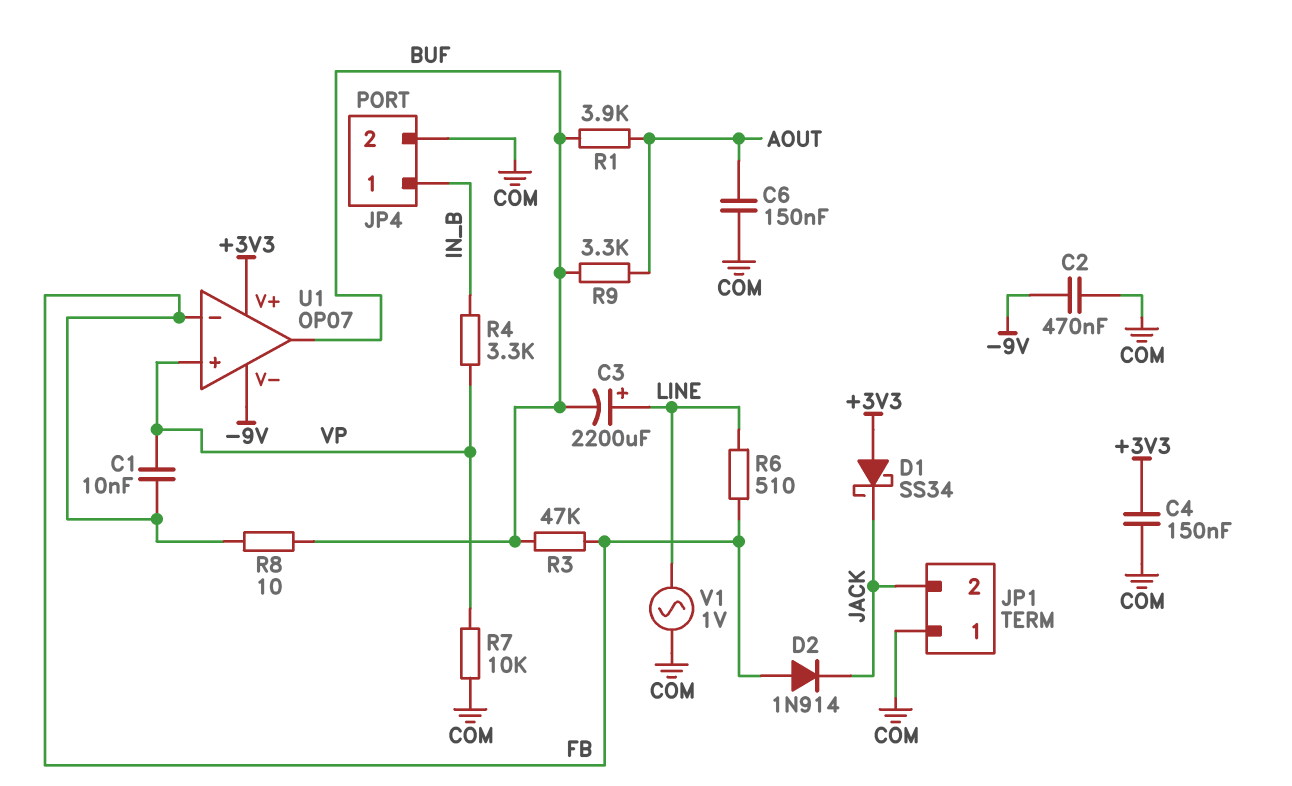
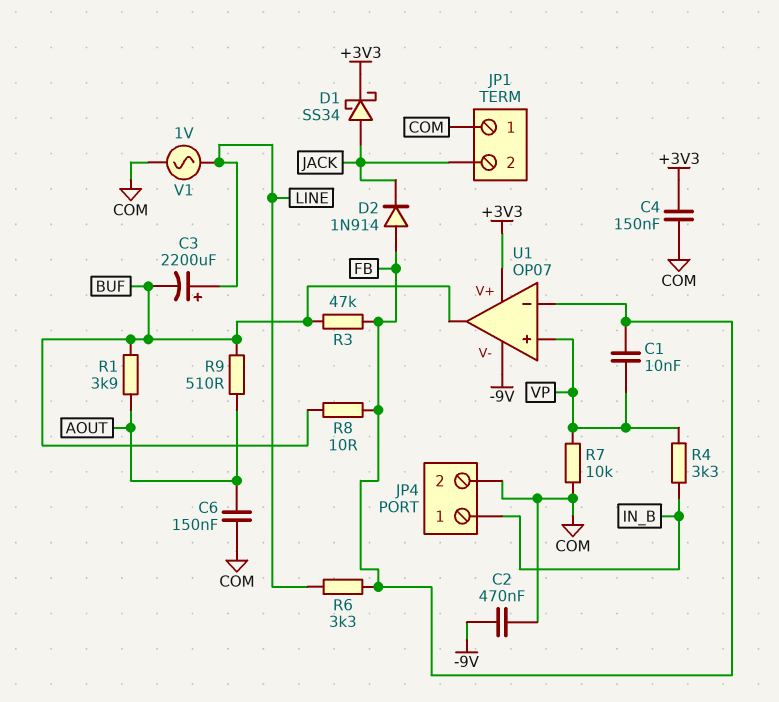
D1: schottky SS34 (A +3V3, K JACK) -> schottky SS34 (A JACK, K +3V3)
R6: 510 (FB, LINE) -> 3.3k (FB, LINE)
R9: 3.3k (AOUT, BUF) -> 510 (AOUT, BUF)

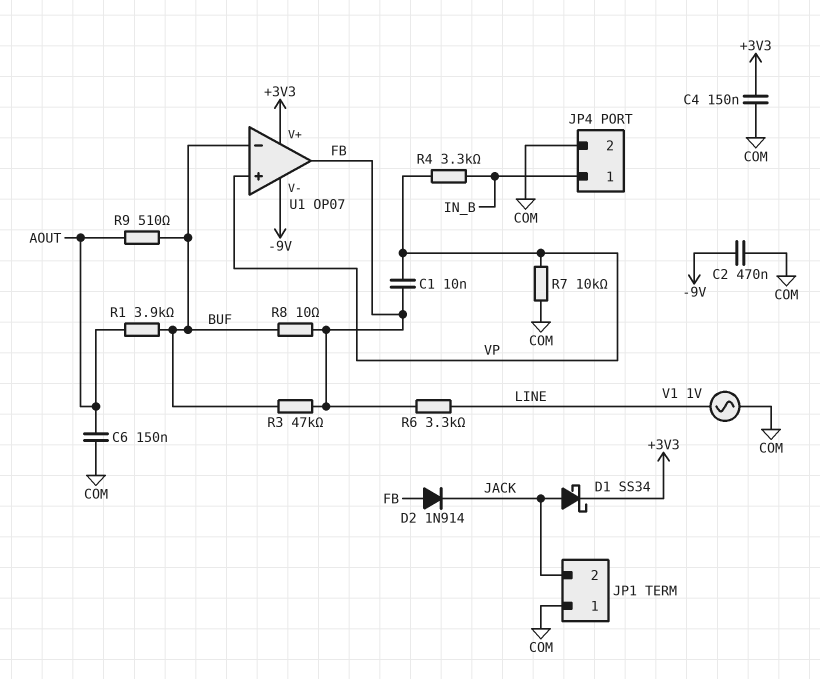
C3: 2200uF (plus LINE, minus BUF) -> none
U1 pin in-: FB -> BUF
U1 pin out: BUF -> FB

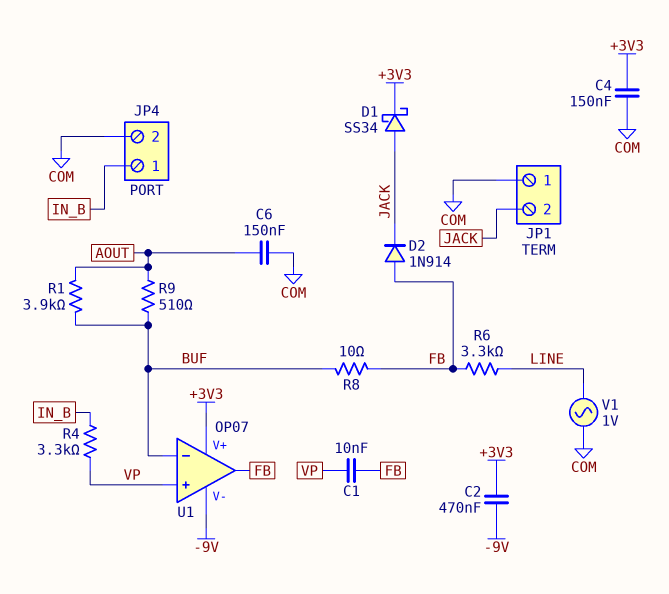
C2: 470nF (-9V, COM) -> 470nF (+3V3, -9V)
R3: 47k (BUF, FB) -> none
R7: 10k (COM, VP) -> none

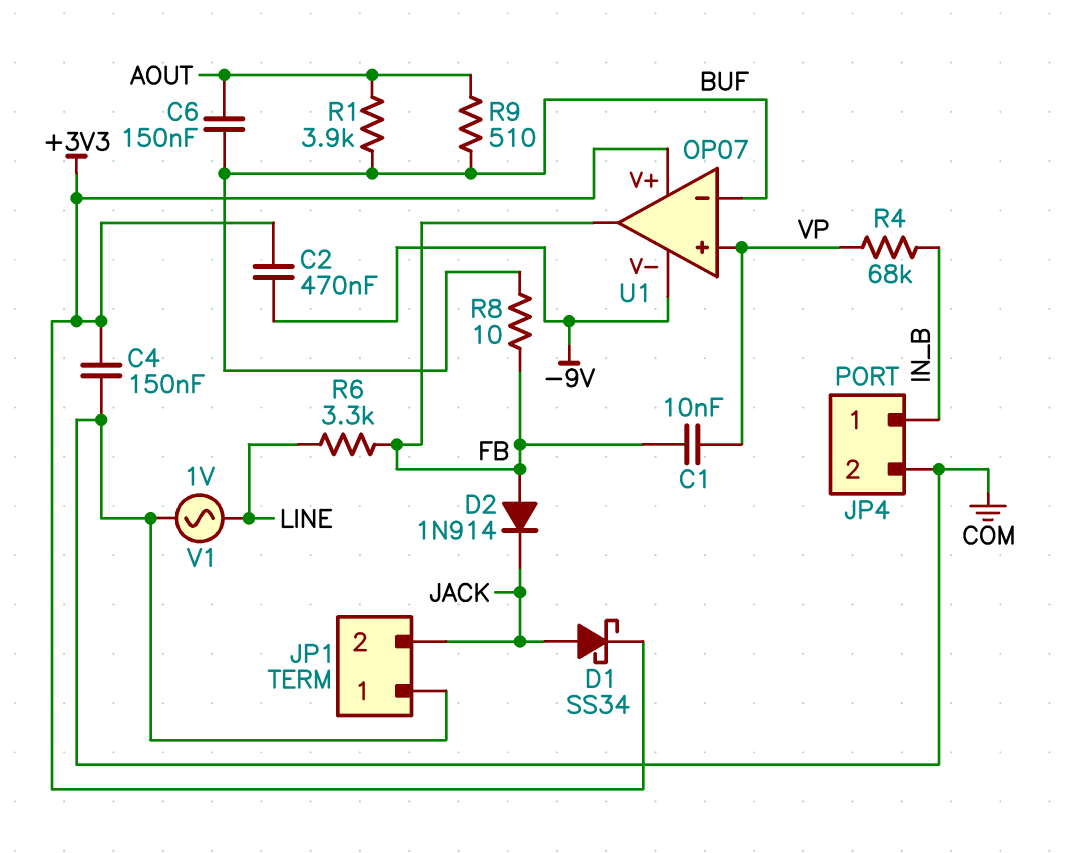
C6: 150nF (AOUT, COM) -> 150nF (AOUT, BUF)
R4: 3.3k (IN_B, VP) -> 68k (IN_B, VP)

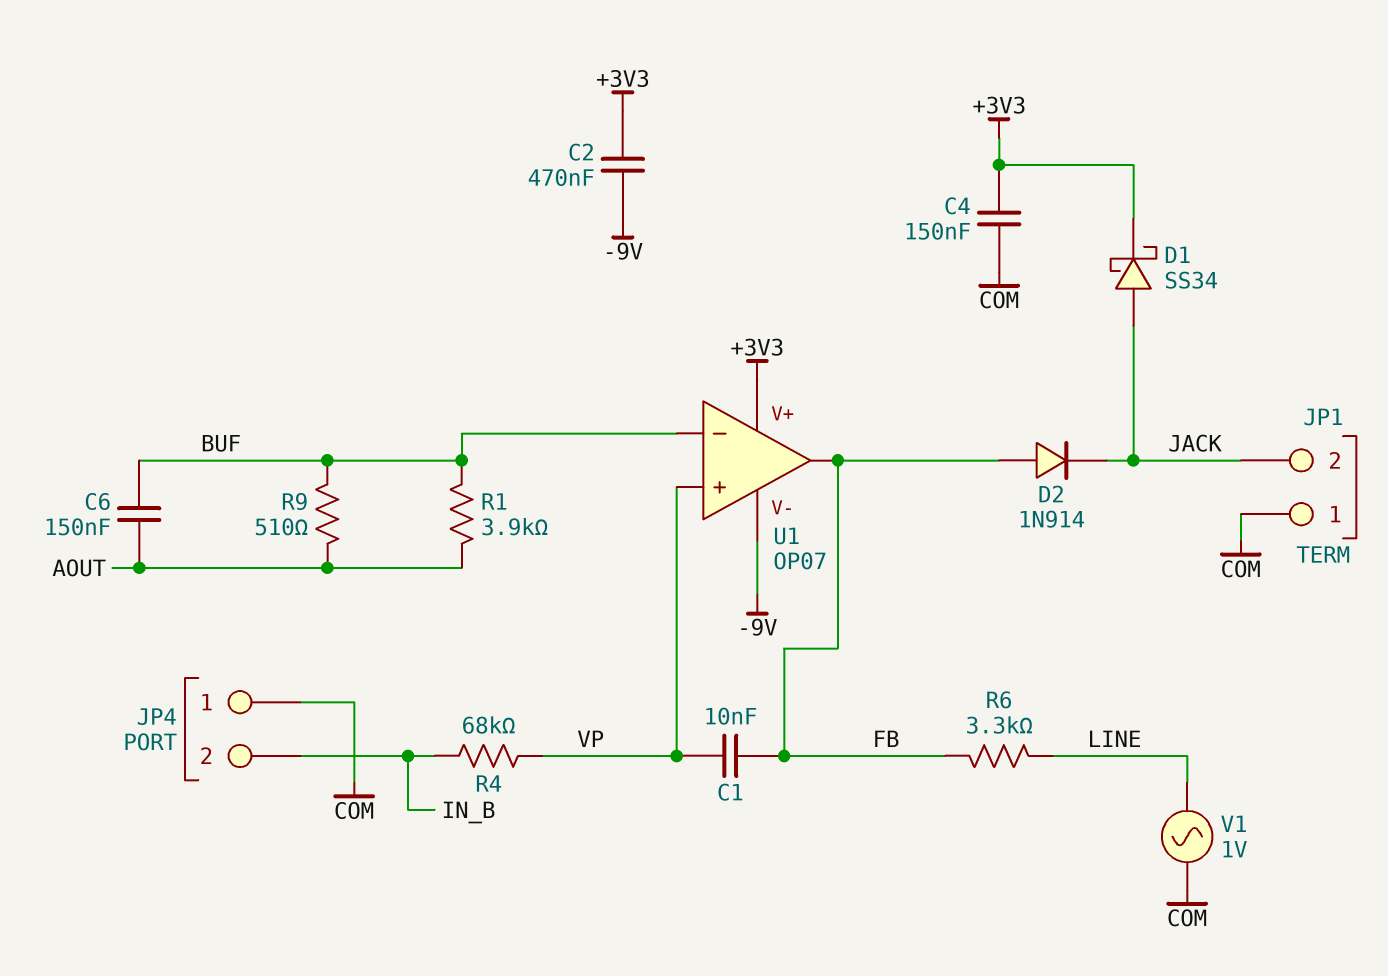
JP4 pin 1: IN_B -> COM
JP4 pin 2: COM -> IN_B
R8: 10 (BUF, FB) -> none

